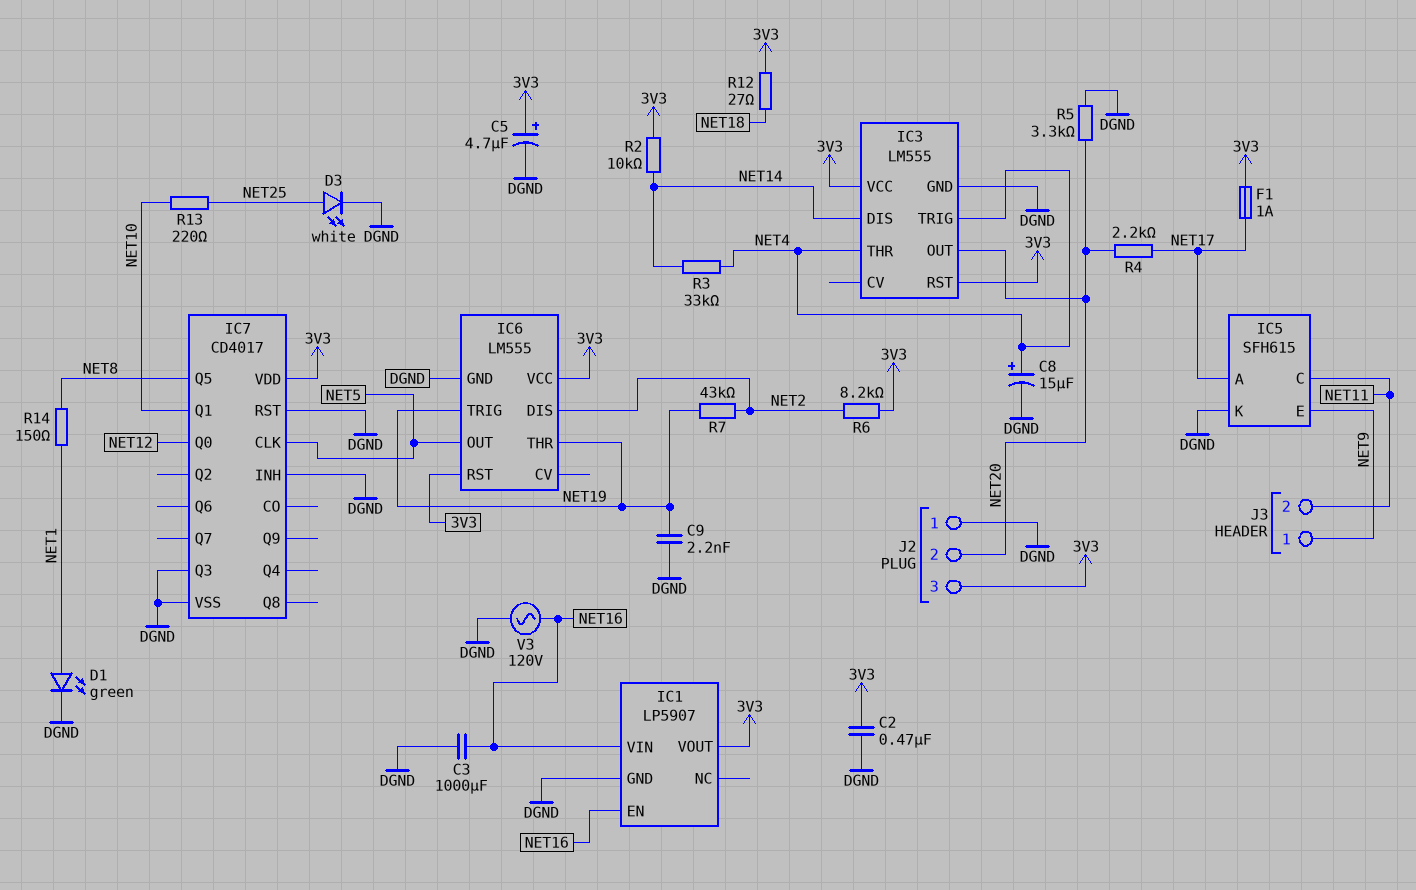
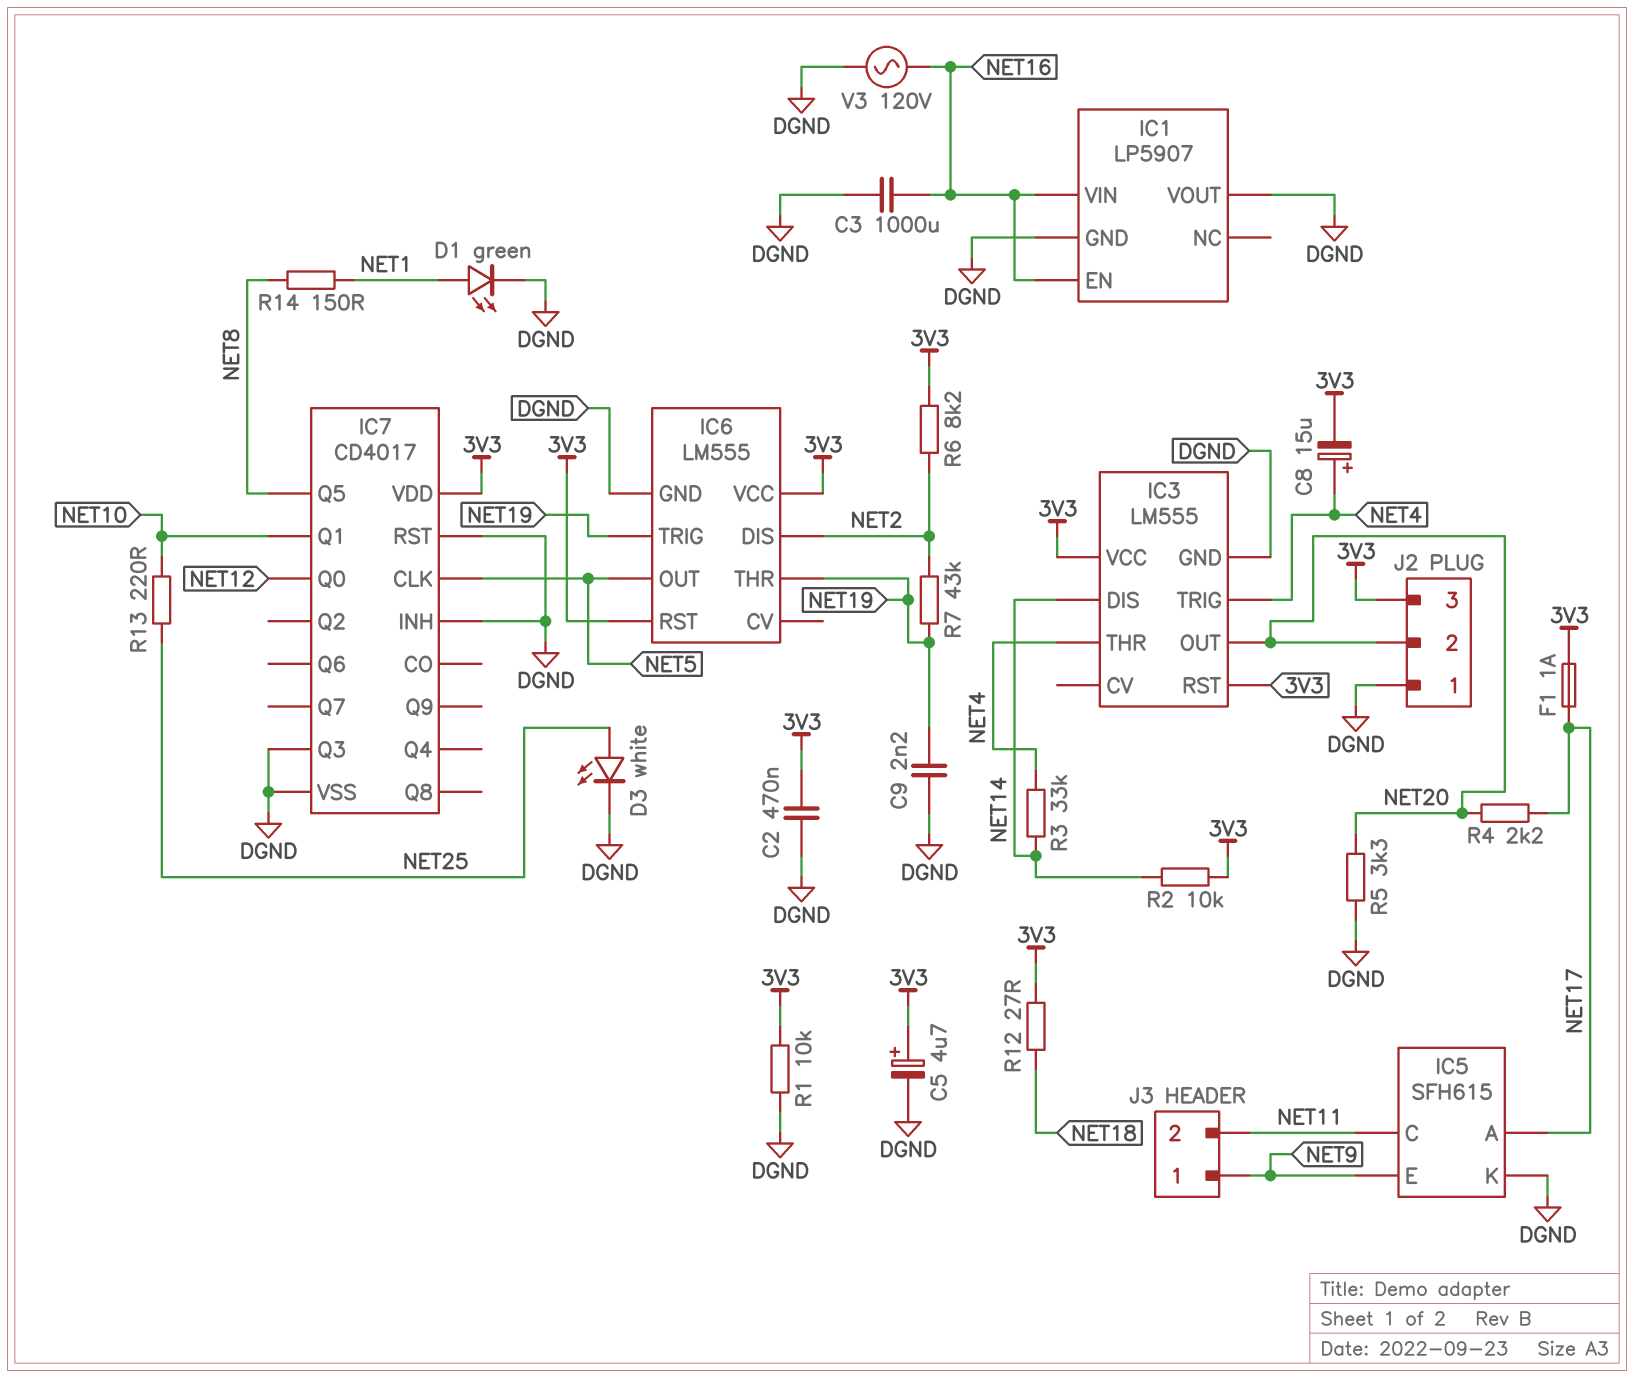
C8: 15uF (plus NET4, minus DGND) -> 15uF (plus NET4, minus 3V3)
IC1 pin VOUT: 3V3 -> DGND
R1: none -> 10k (3V3, DGND)

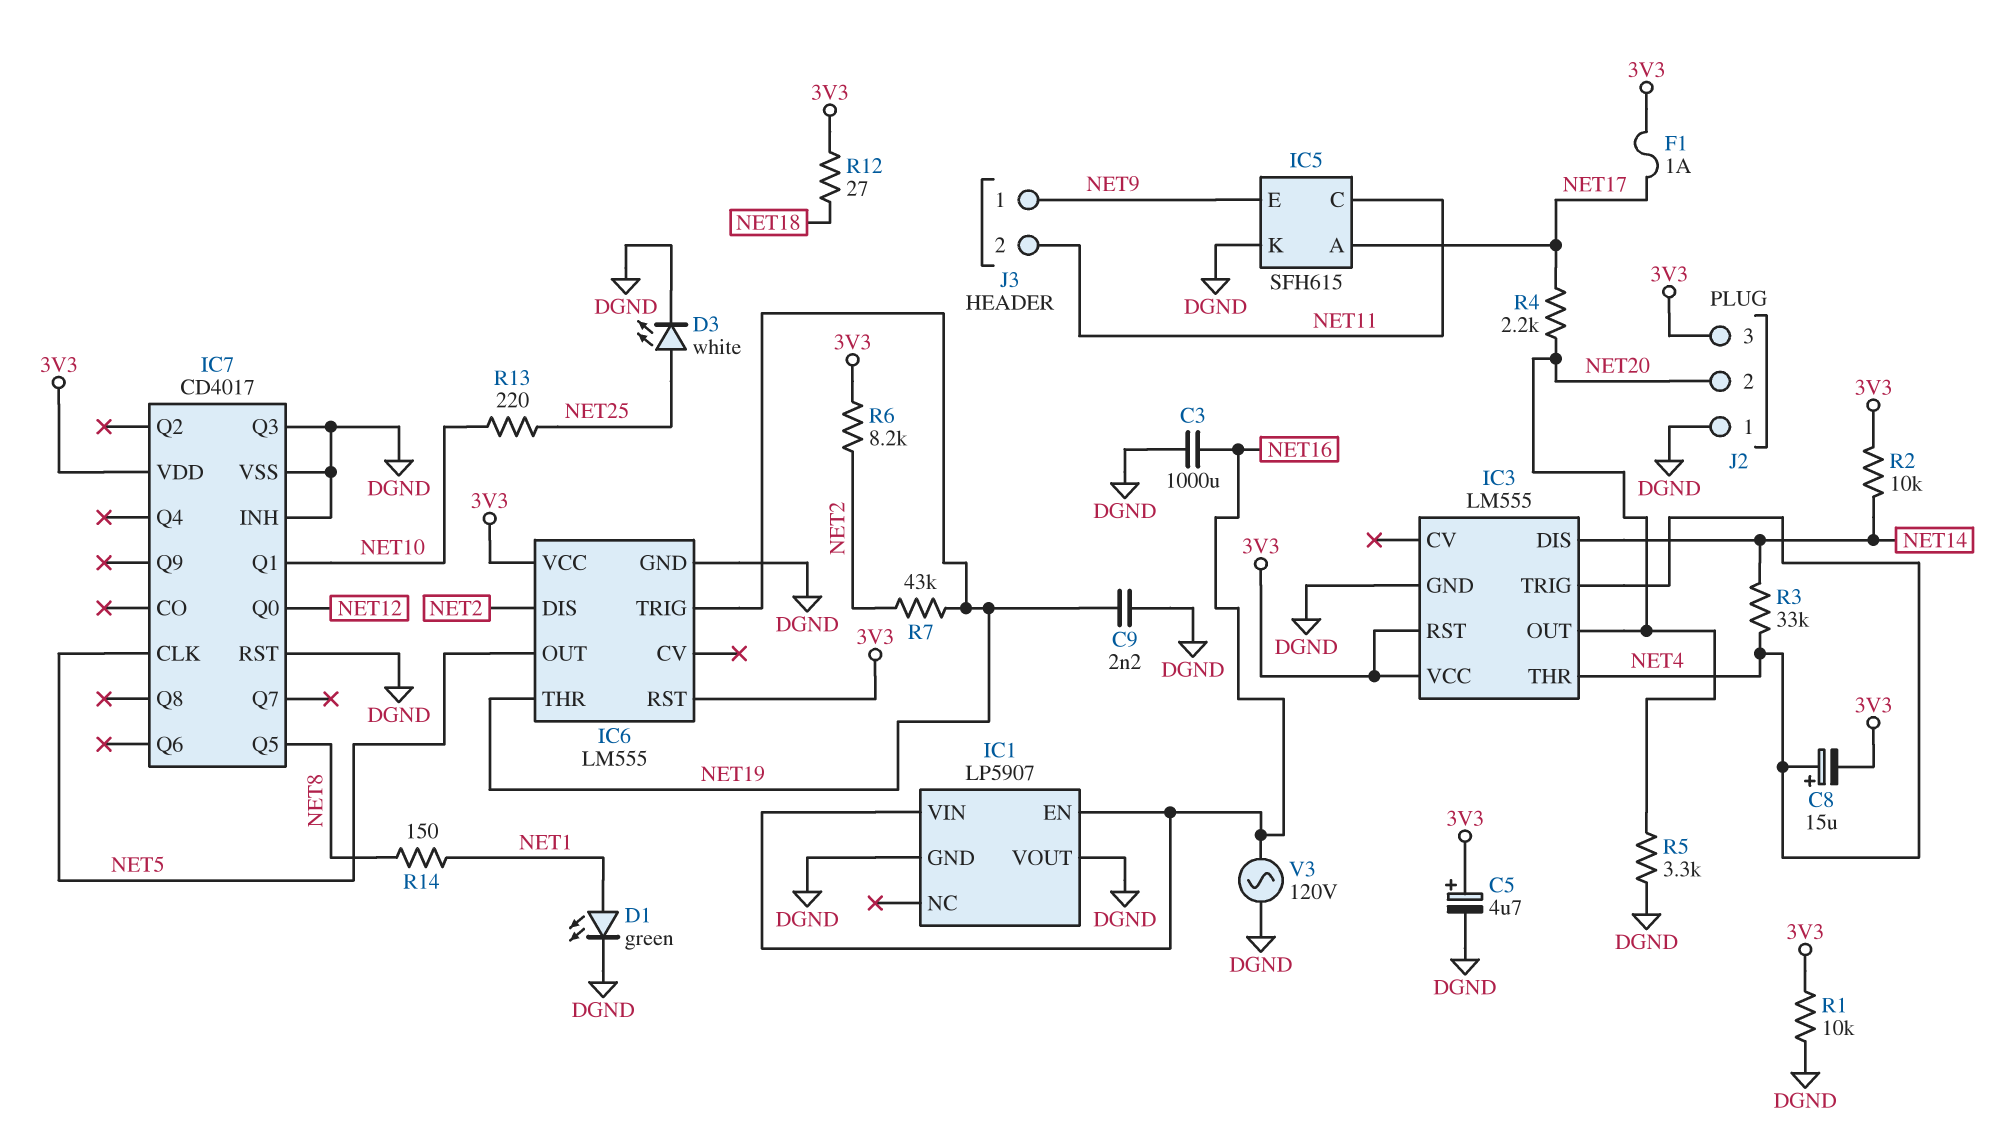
C2: 470nF (3V3, DGND) -> none

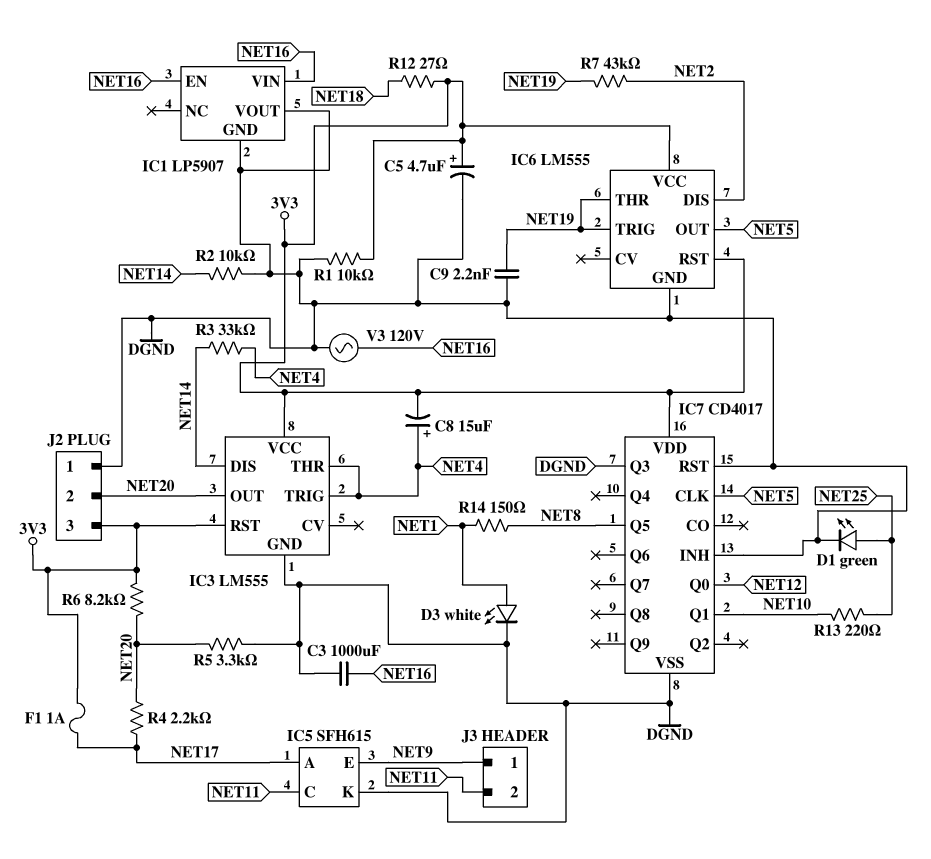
D1: LED green (A NET1, K DGND) -> LED green (A NET25, K DGND)
D3: LED white (A NET25, K DGND) -> LED white (A NET1, K DGND)
R2: 10k (3V3, NET14) -> 10k (DGND, NET14)
R6: 8.2k (3V3, NET2) -> 8.2k (3V3, NET20)

